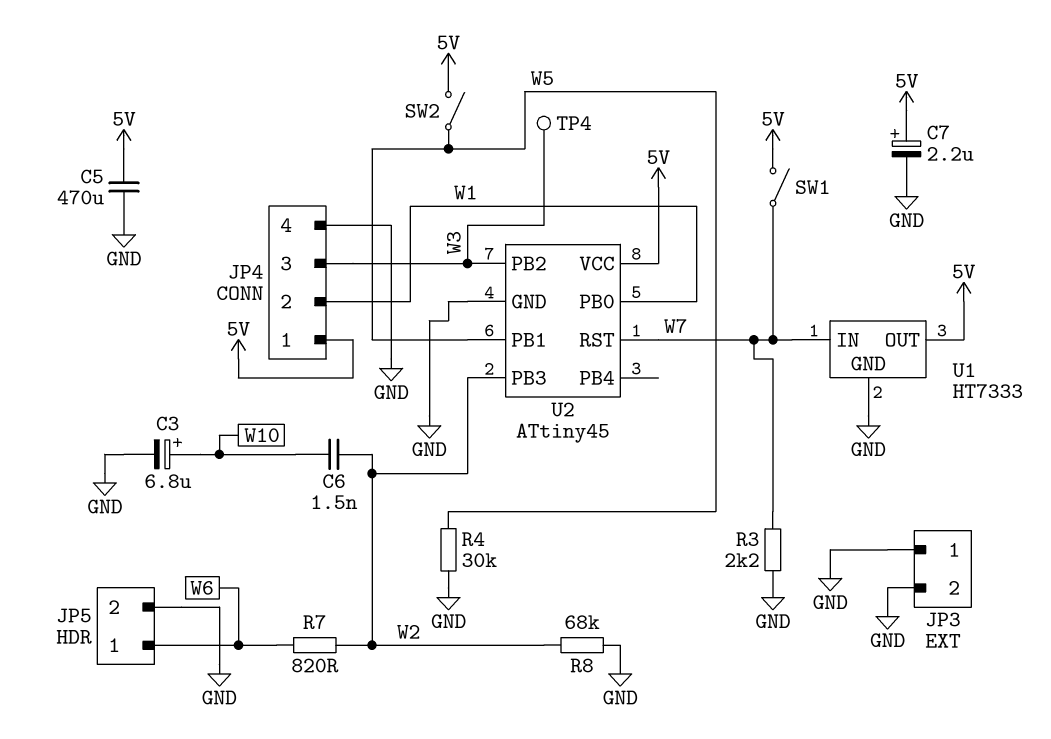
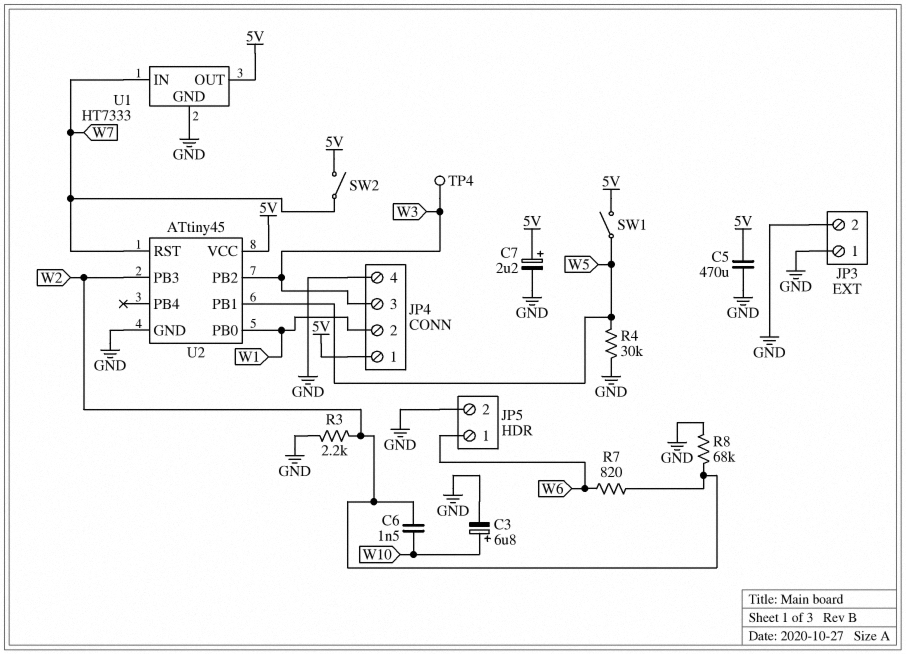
R3: 2.2k (GND, W7) -> 2.2k (GND, W2)
SW1: switch (5V, W7) -> switch (5V, W5)
SW2: switch (5V, W5) -> switch (5V, W7)

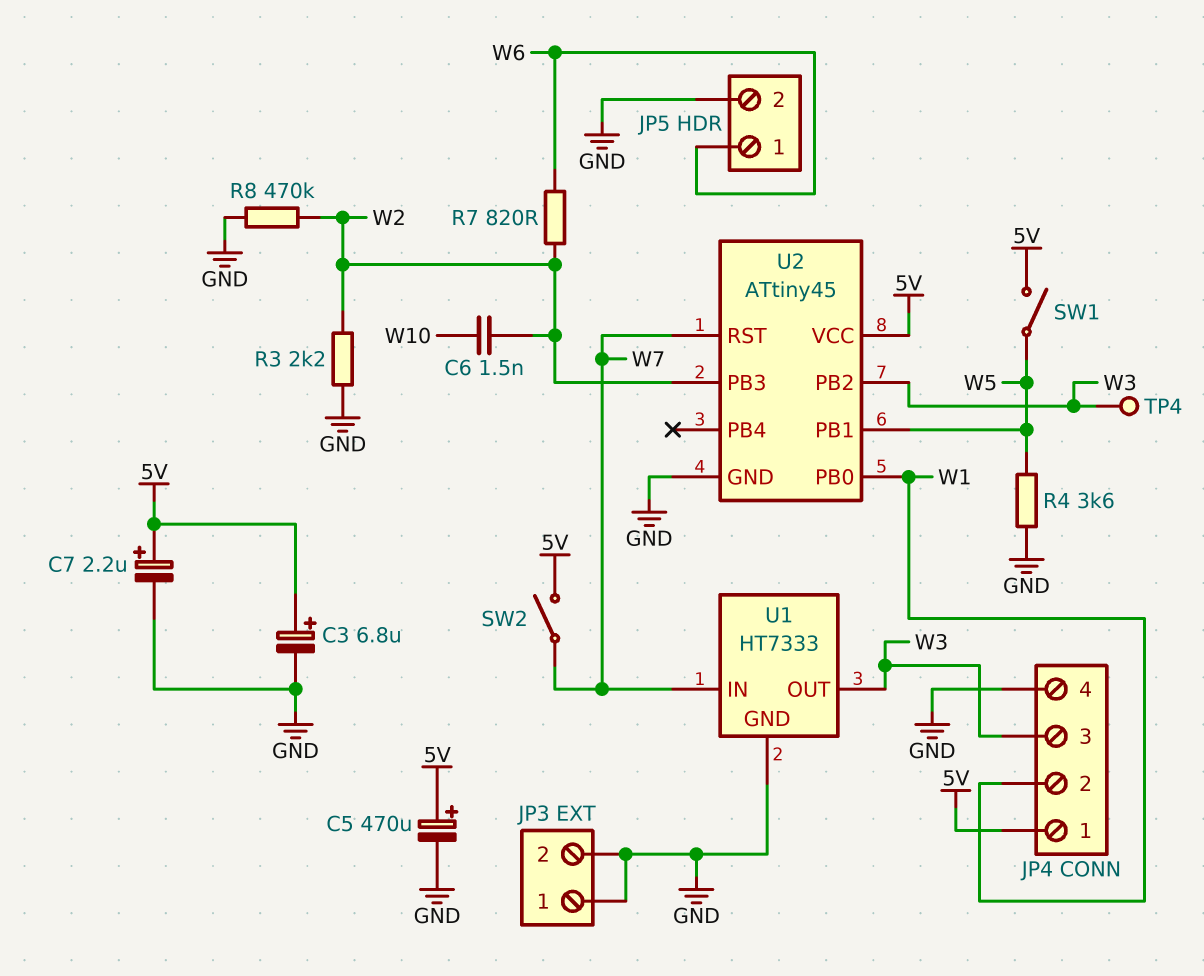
C3: 6.8uF (plus W10, minus GND) -> 6.8uF (plus 5V, minus GND)
C5: 470uF (5V, GND) -> 470uF (plus 5V, minus GND)
R4: 30k (GND, W5) -> 3.6k (GND, W5)
R8: 68k (GND, W2) -> 470k (GND, W2)
U1 pin OUT: 5V -> W3

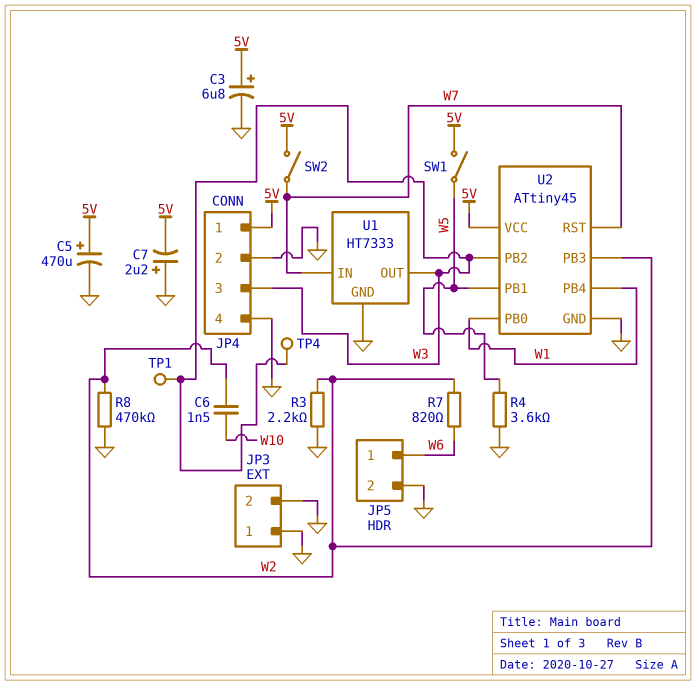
C7: 2.2uF (plus 5V, minus GND) -> 2.2uF (plus GND, minus 5V)
JP4 pin 2: W1 -> GND
TP1: none -> test point (W3)
U2 pin PB4: none -> W1

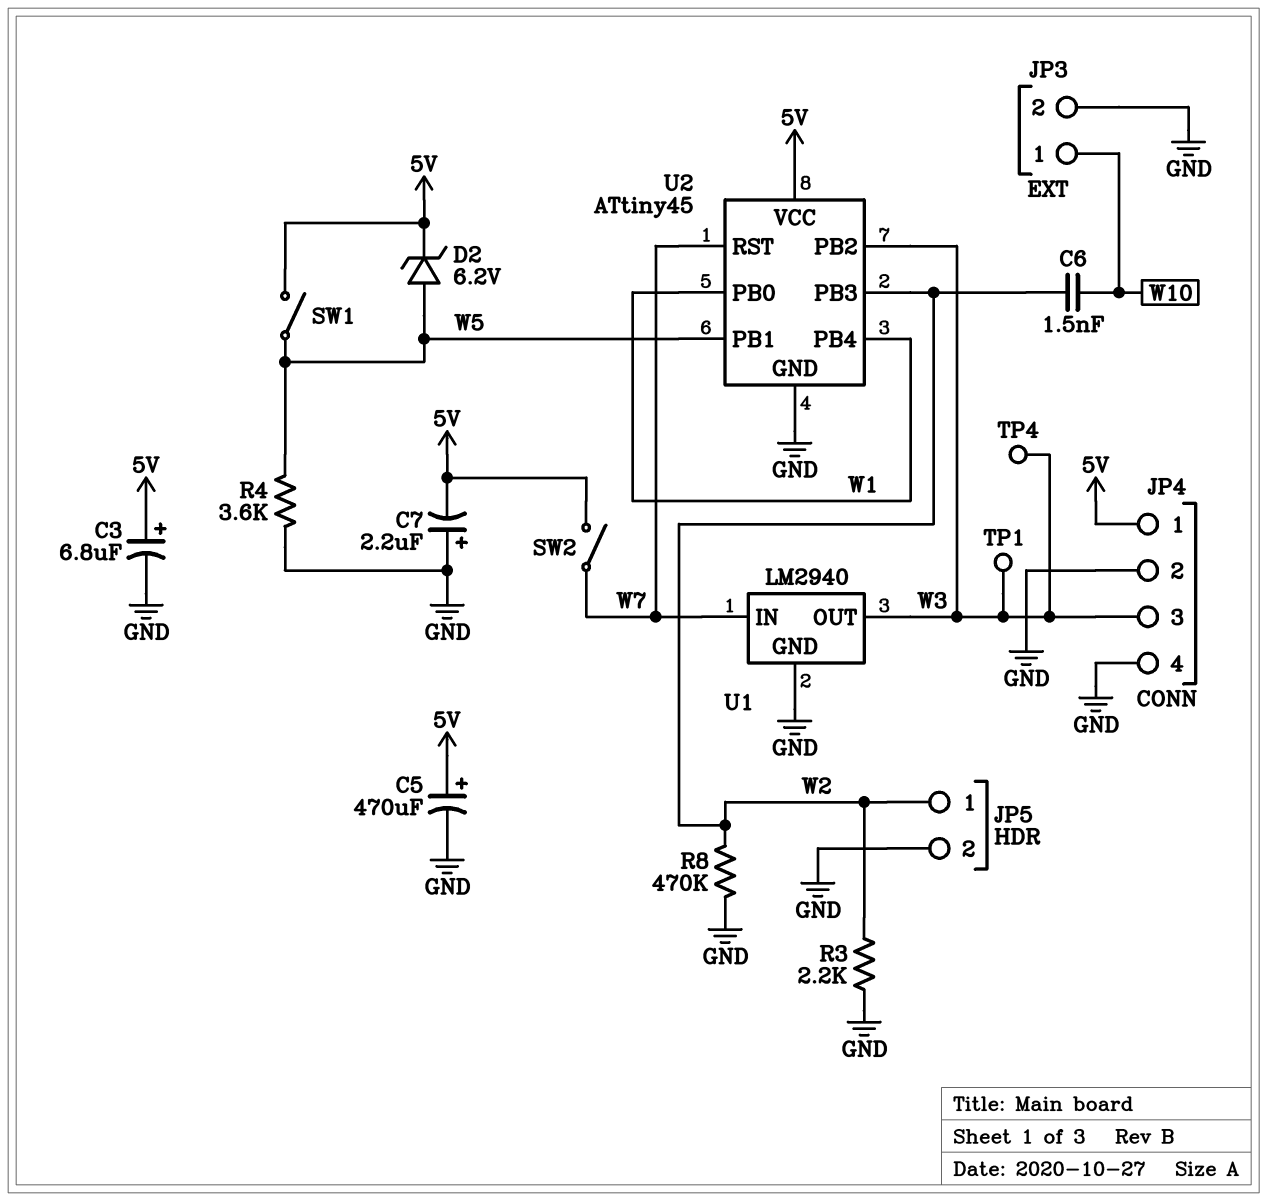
D2: none -> zener 6.2V (A W5, K 5V)
JP3 pin 1: GND -> W10
JP5 pin 1: W6 -> W2
R7: 820 (W2, W6) -> none
U1: HT7333 -> LM2940

